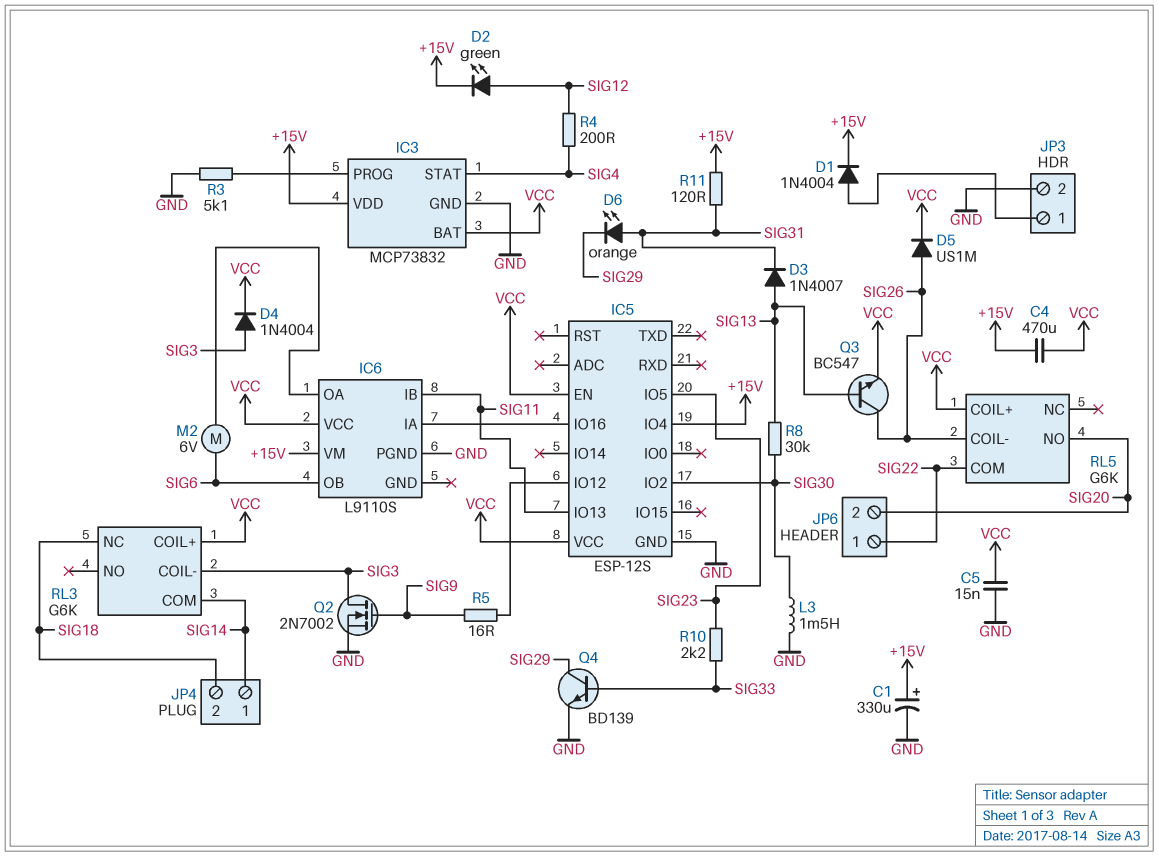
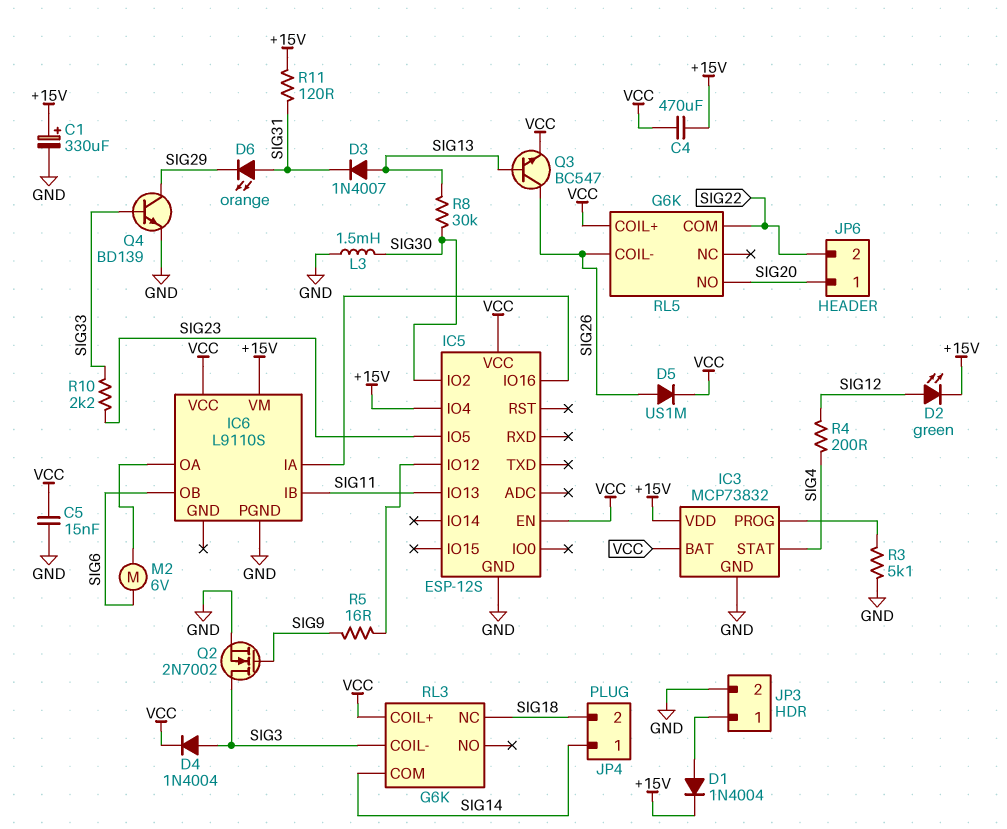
JP6 pin 1: SIG22 -> SIG20
JP6 pin 2: SIG20 -> SIG22

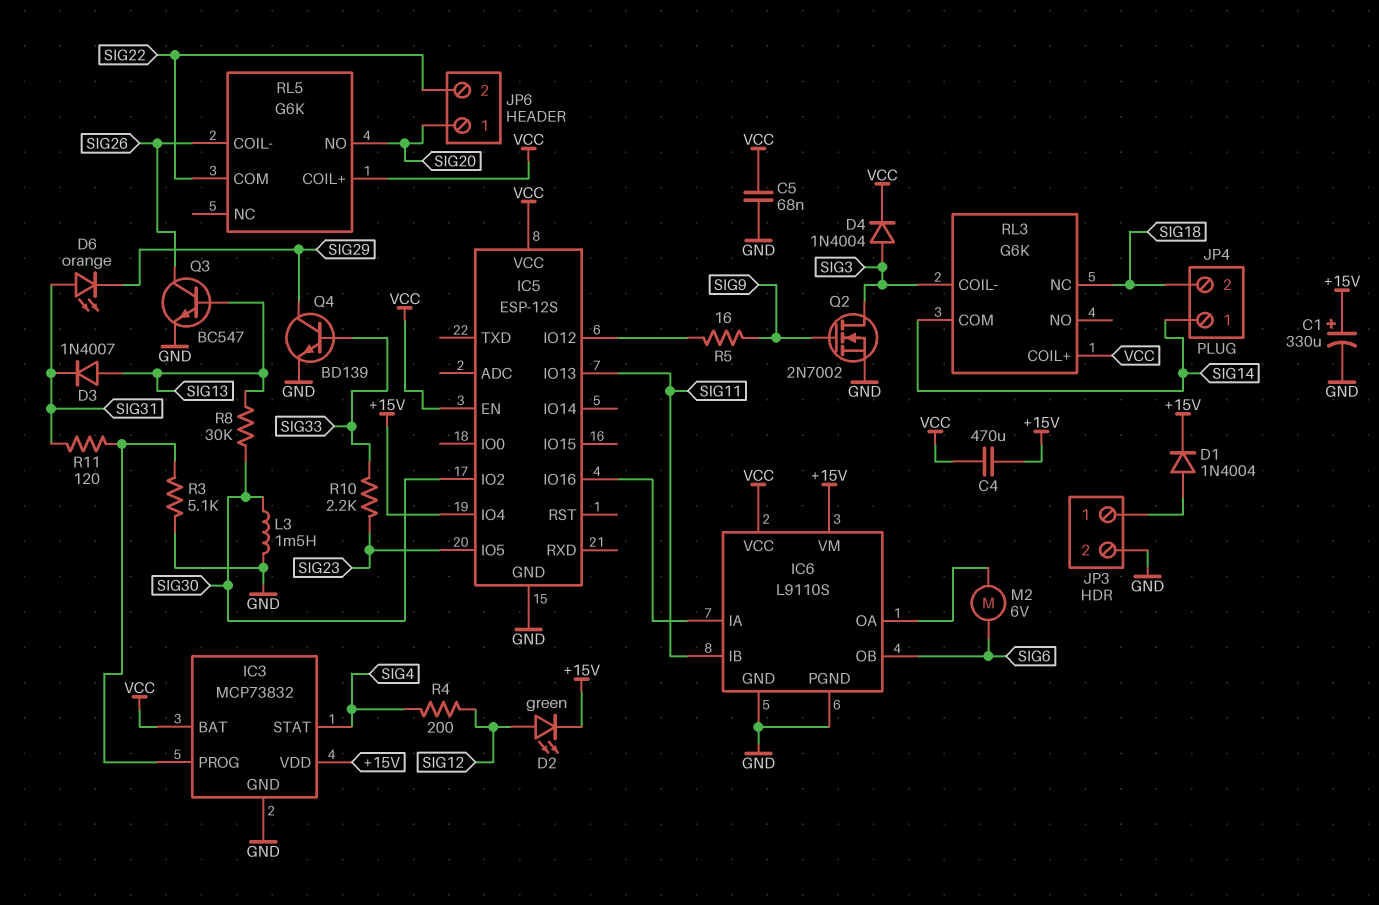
C5: 15nF (GND, VCC) -> 68nF (GND, VCC)
D5: diode US1M (A SIG26, K VCC) -> none
IC6 pin GND: none -> GND
Q3: NPN BC547 (B SIG13, C SIG26, E VCC) -> NPN BC547 (B SIG13, C SIG26, E GND)
R11: 120 (+15V, SIG31) -> 120 (IC3/PROG, SIG31)

